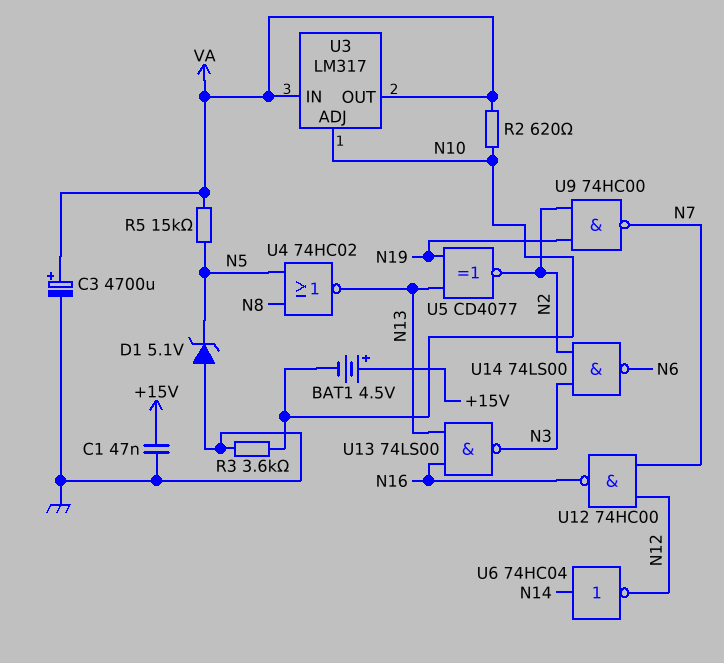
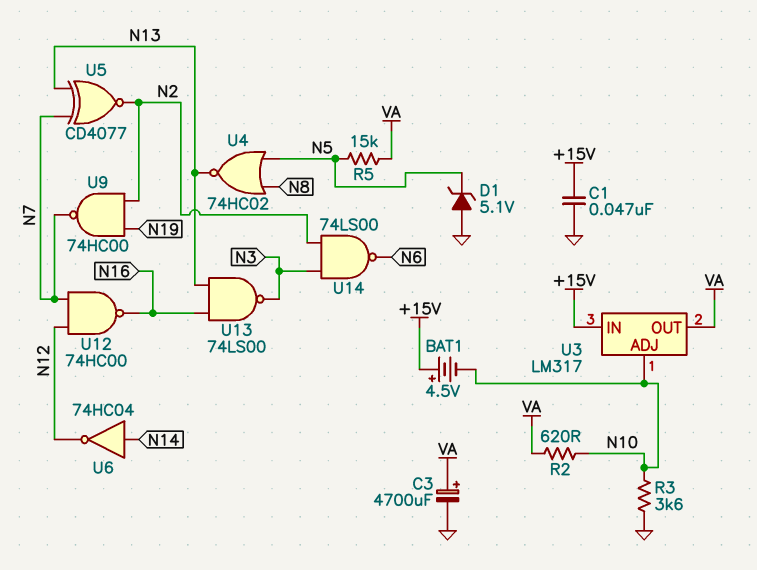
U3 pin IN: VA -> +15V
U5: XNOR CD4077 (in N13, in N19, out N2) -> XNOR CD4077 (in N7, in N13, out N2)

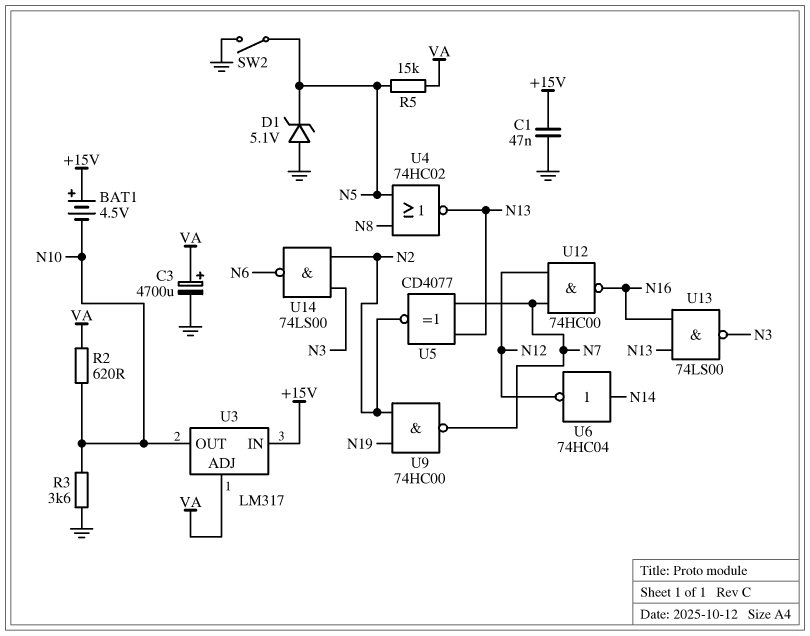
SW2: none -> switch (GND, N5)
U3 pin ADJ: N10 -> VA
U3 pin OUT: VA -> N10

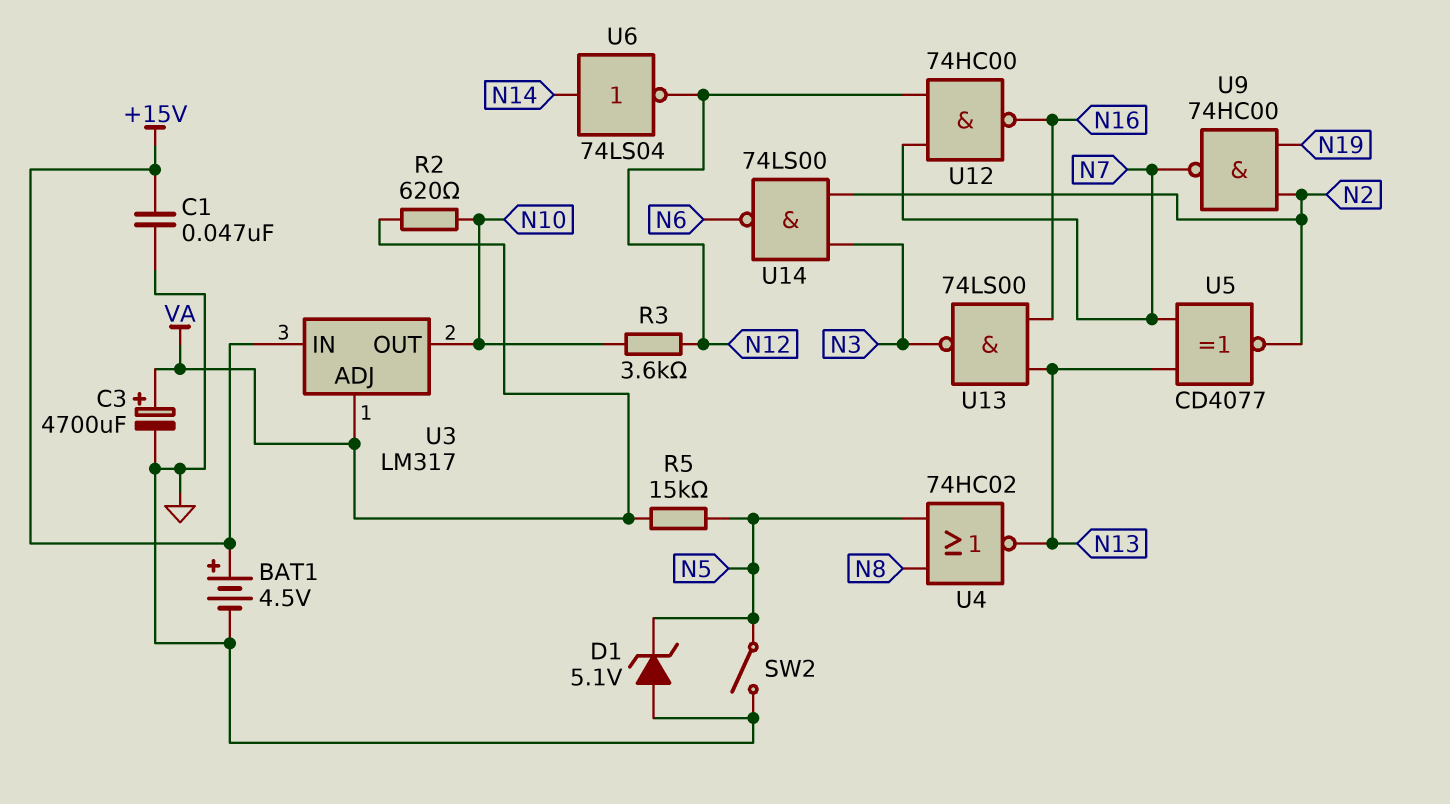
BAT1: 4.5V (plus +15V, minus N10) -> 4.5V (plus +15V, minus GND)
R3: 3.6k (GND, N10) -> 3.6k (N10, N12)
U6: NOT 74HC04 (in N14, out N12) -> NOT 74LS04 (in N14, out N12)

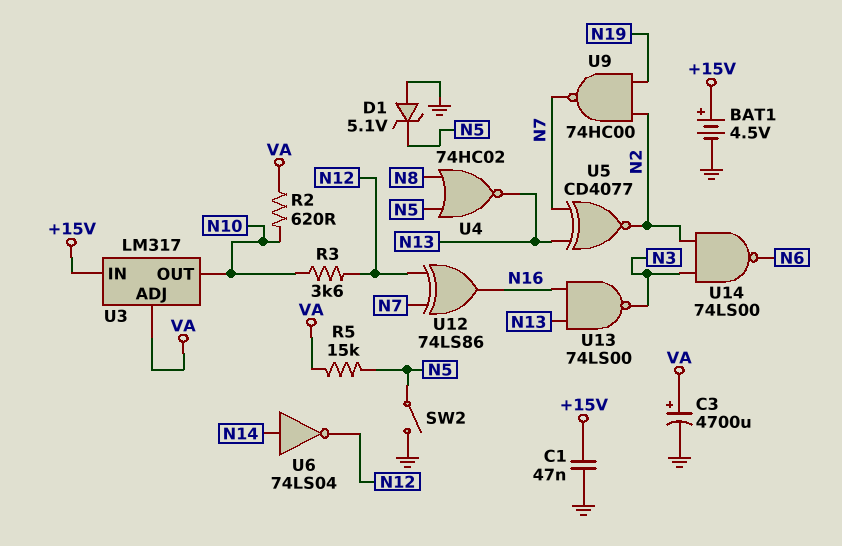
U12: NAND 74HC00 (in N7, in N12, out N16) -> XOR 74LS86 (in N7, in N12, out N16)

